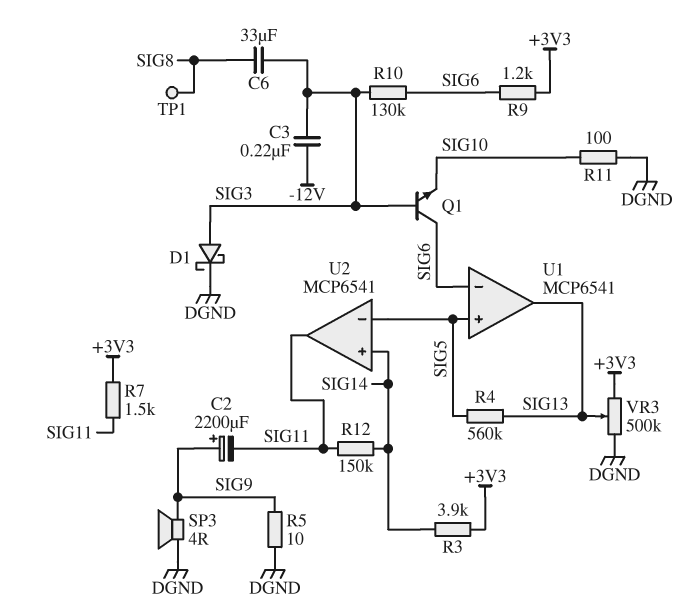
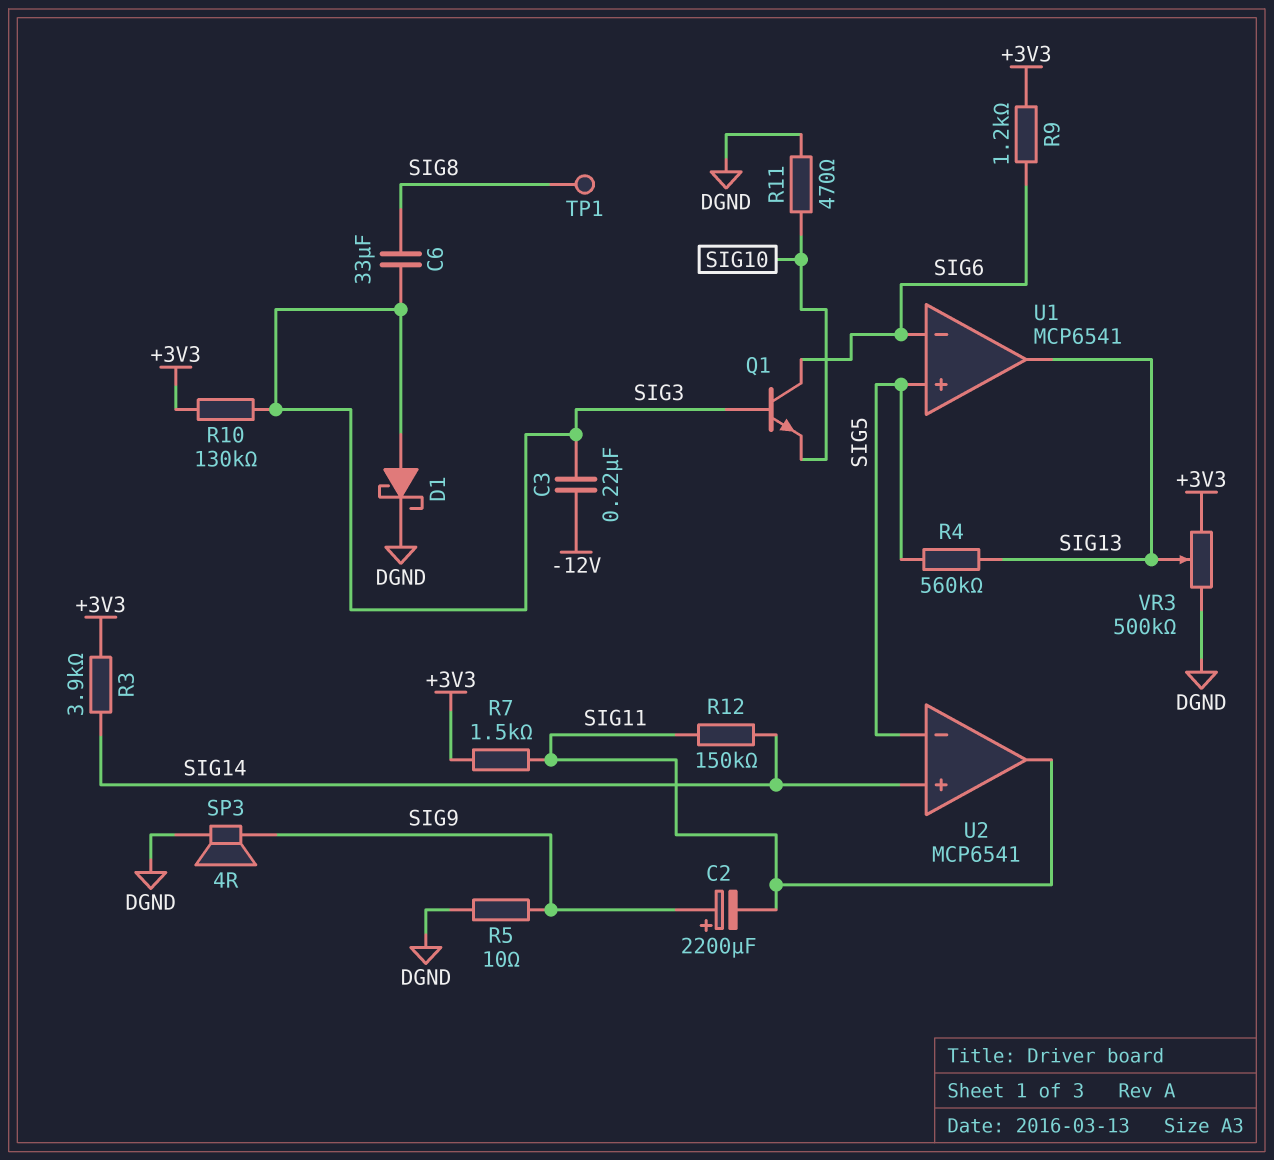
R10: 130k (SIG3, SIG6) -> 130k (+3V3, SIG3)
R11: 100 (DGND, SIG10) -> 470 (DGND, SIG10)

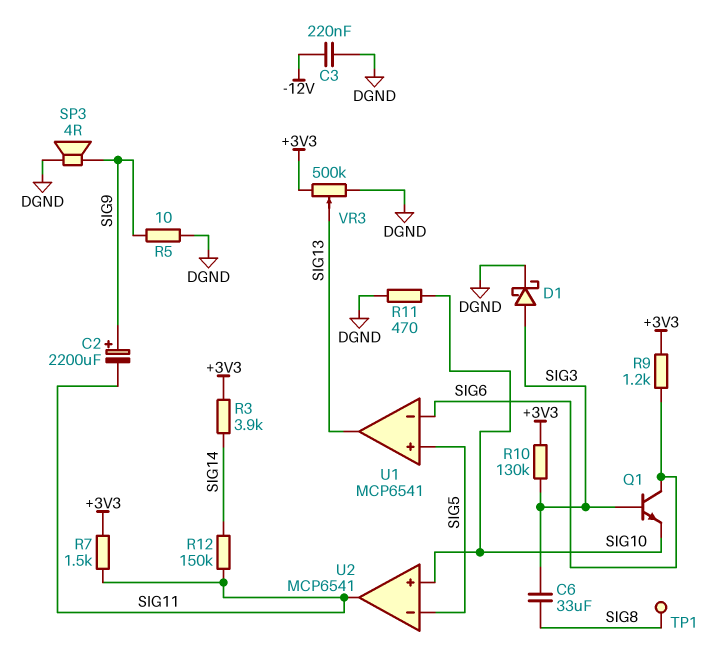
C3: 220nF (-12V, SIG3) -> 220nF (-12V, DGND)
R4: 560k (SIG5, SIG13) -> none
U2 pin in+: SIG14 -> SIG10

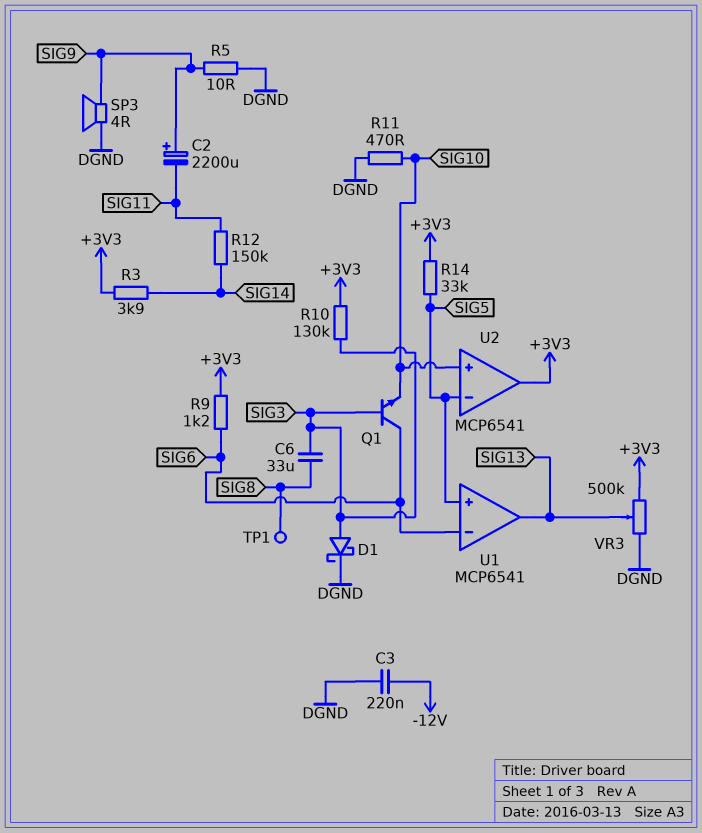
R7: 1.5k (+3V3, SIG11) -> none
R14: none -> 33k (+3V3, SIG5)
U2 pin out: SIG11 -> +3V3

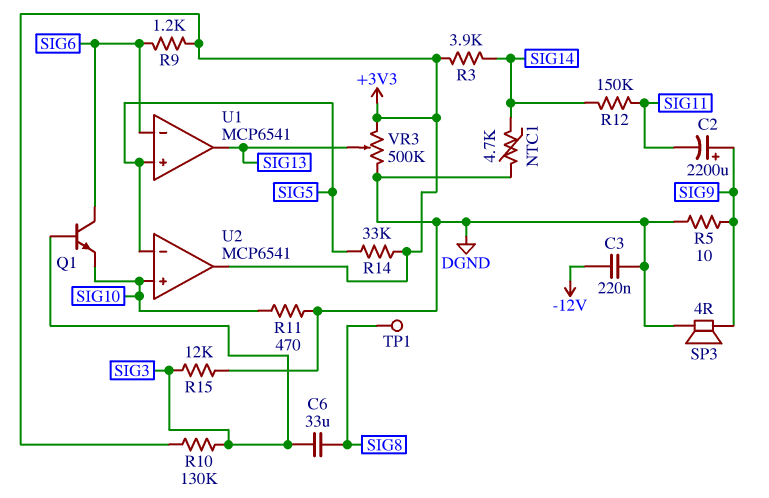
D1: schottky (A SIG3, K DGND) -> none
NTC1: none -> 4.7k (DGND, SIG14)
R15: none -> 12k (DGND, SIG3)

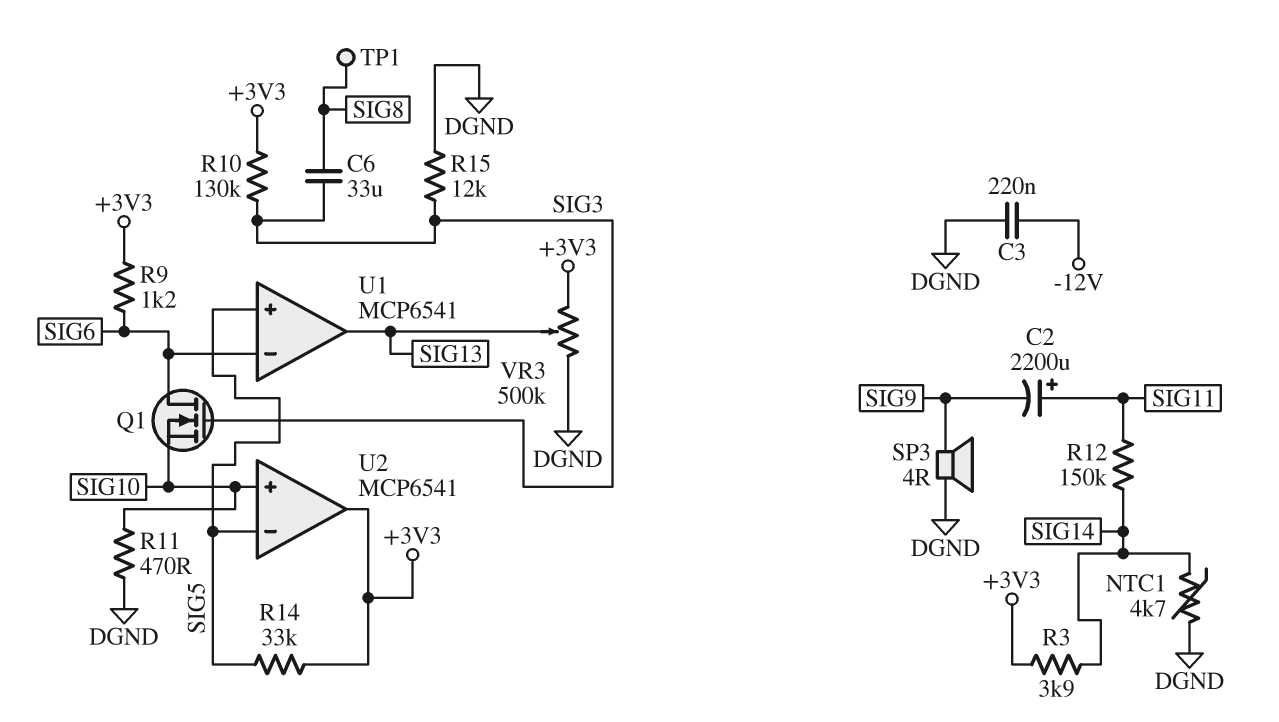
C2: 2200uF (plus SIG9, minus SIG11) -> 2200uF (plus SIG11, minus SIG9)
Q1: NPN (B SIG3, C SIG6, E SIG10) -> NMOS (G SIG3, D SIG6, S SIG10)
R5: 10 (DGND, SIG9) -> none

